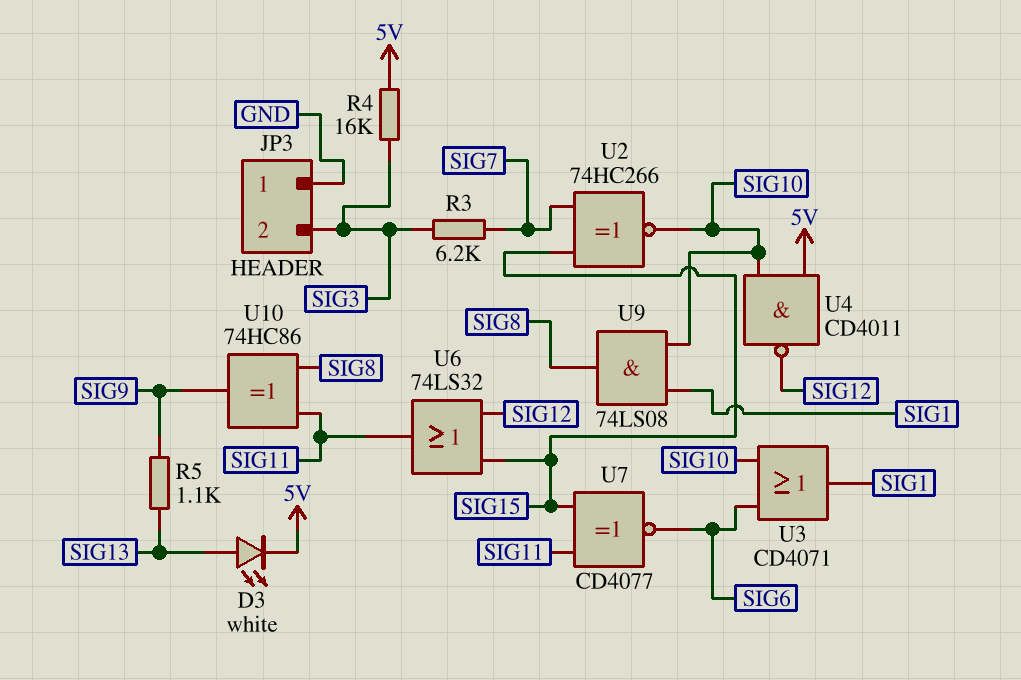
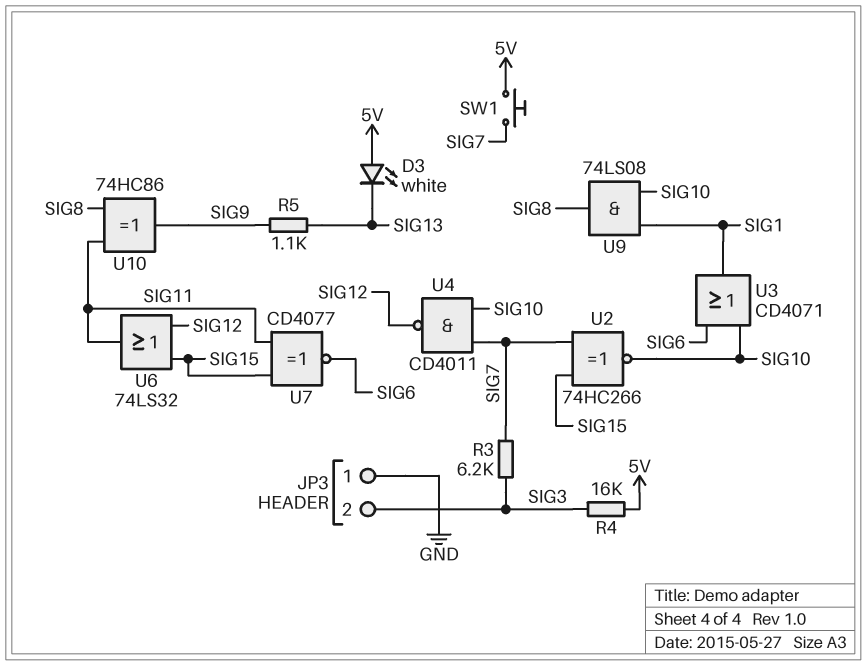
D3: LED white (A SIG13, K 5V) -> LED white (A 5V, K SIG13)
SW1: none -> button (5V, SIG7)
U4: NAND CD4011 (in 5V, in SIG10, out SIG12) -> NAND CD4011 (in SIG7, in SIG10, out SIG12)

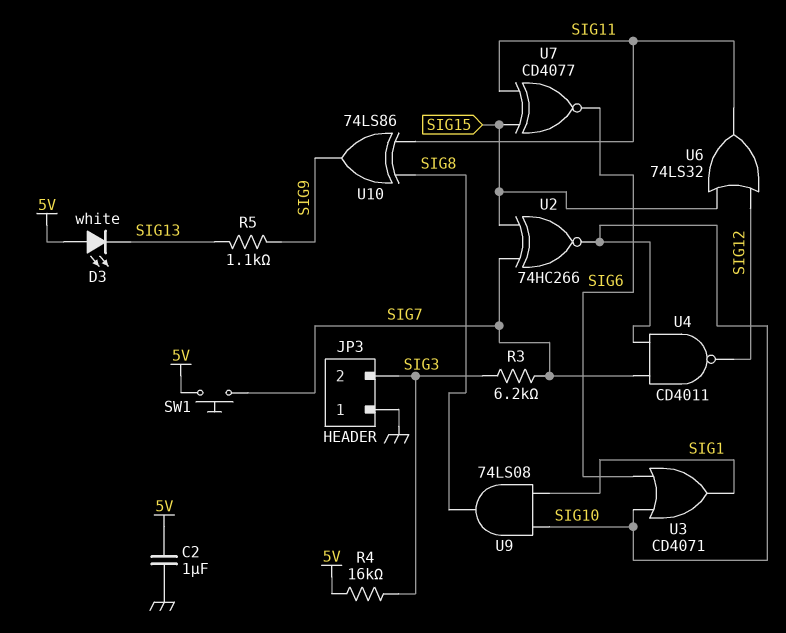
C2: none -> 1uF (5V, GND)
U10: XOR 74HC86 (in SIG8, in SIG11, out SIG9) -> XOR 74LS86 (in SIG8, in SIG11, out SIG9)

